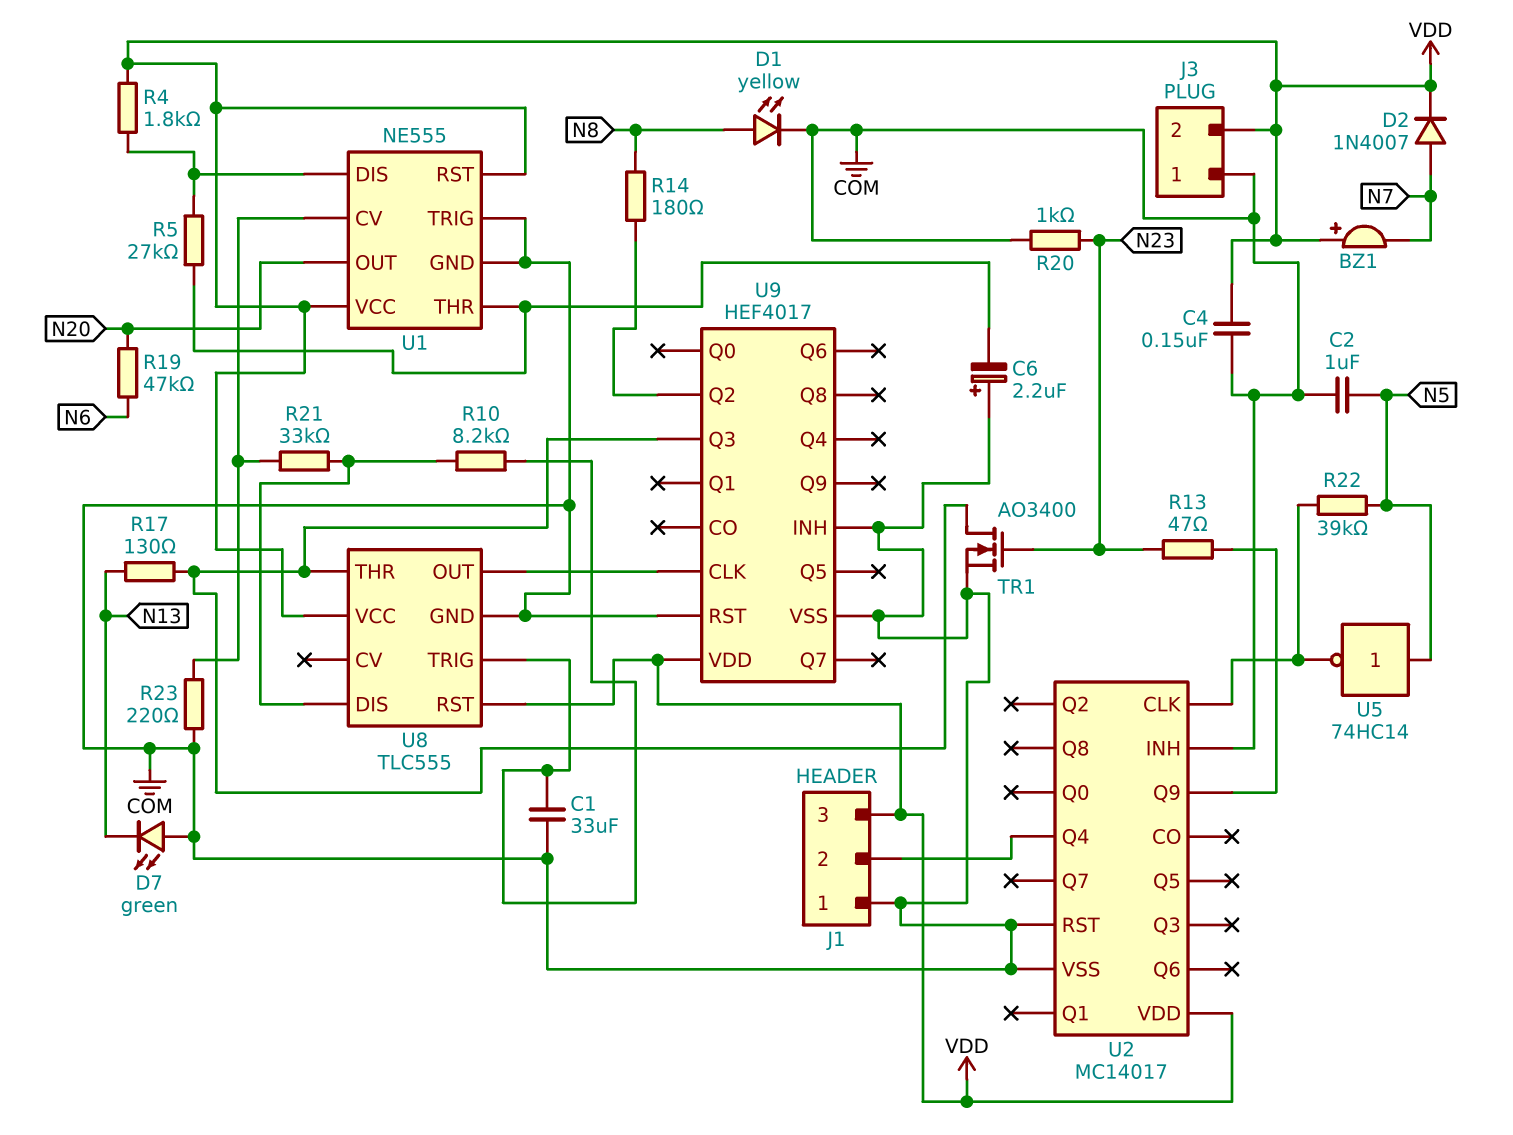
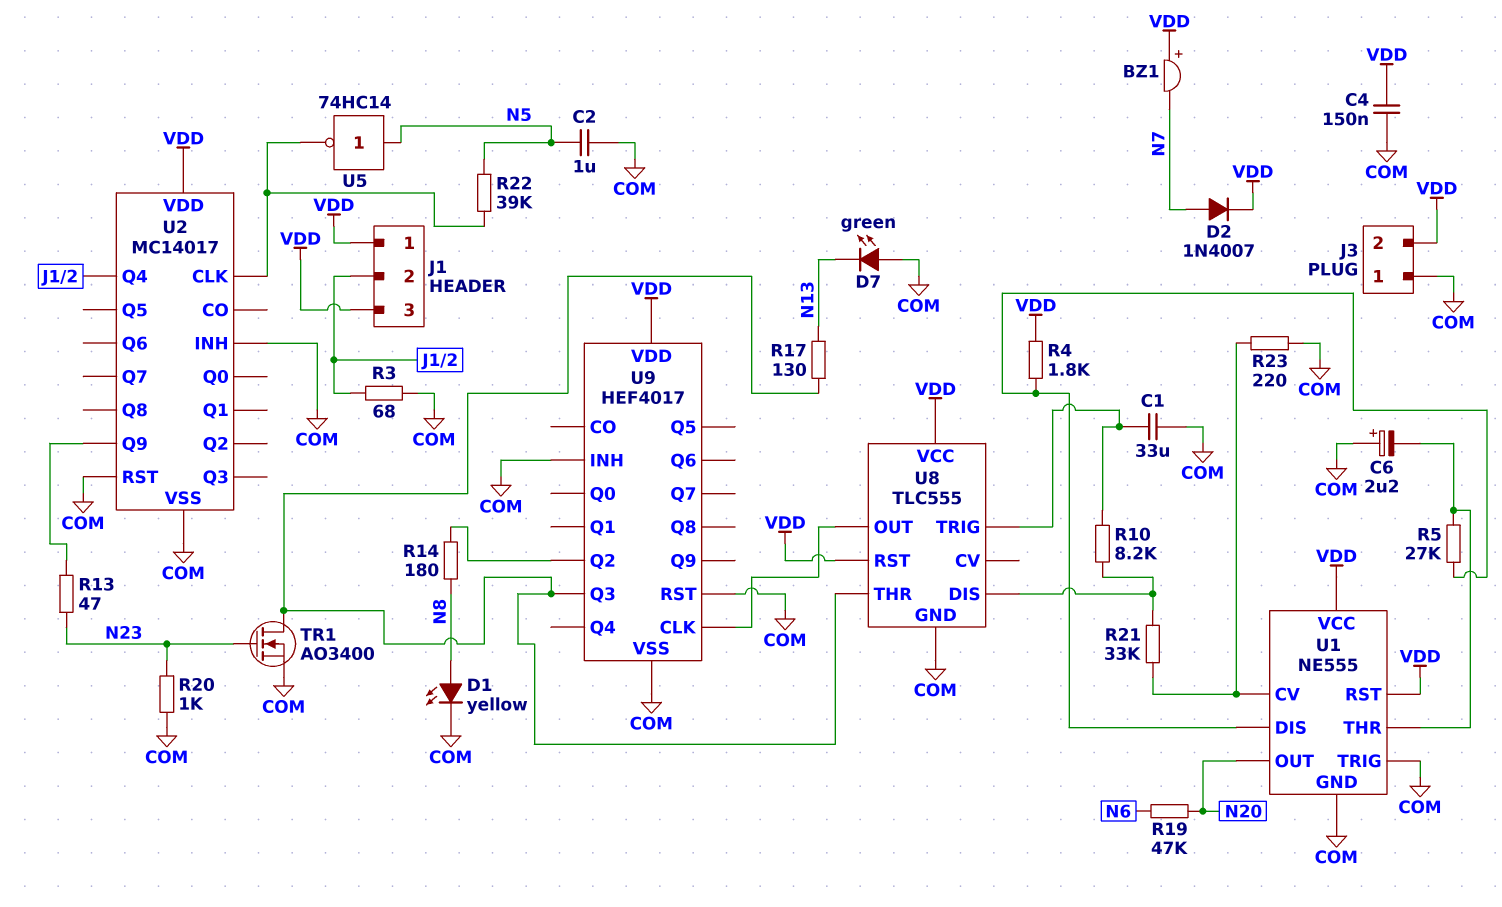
J1 pin 1: COM -> VDD
R3: none -> 68 (COM, J1/2)

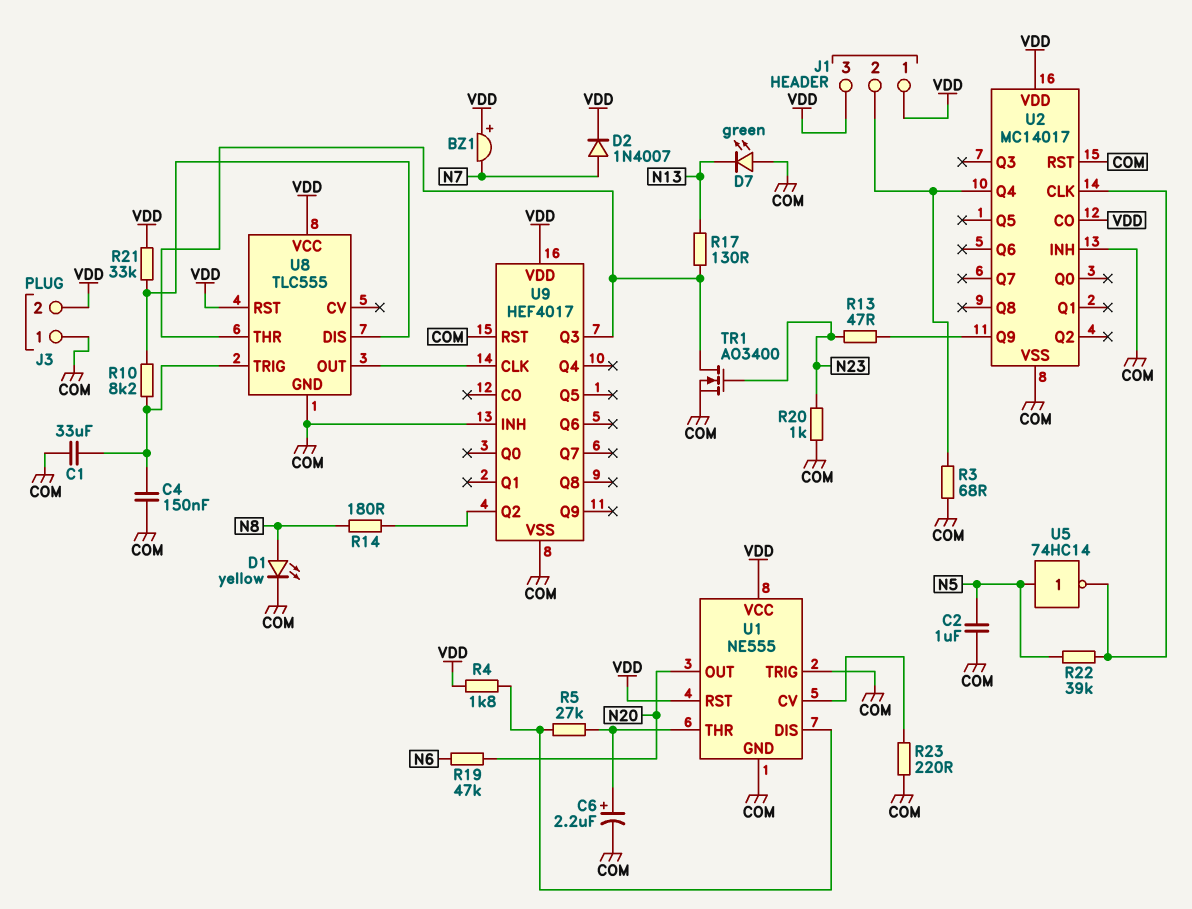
C4: 150nF (COM, VDD) -> 150nF (COM, U8/TRIG)
C6: 2.2uF (plus COM, minus U1/THR) -> 2.2uF (plus U1/THR, minus COM)
R21: 33k (U1/CV, U8/DIS) -> 33k (U8/DIS, VDD)
U2 pin CO: none -> VDD

